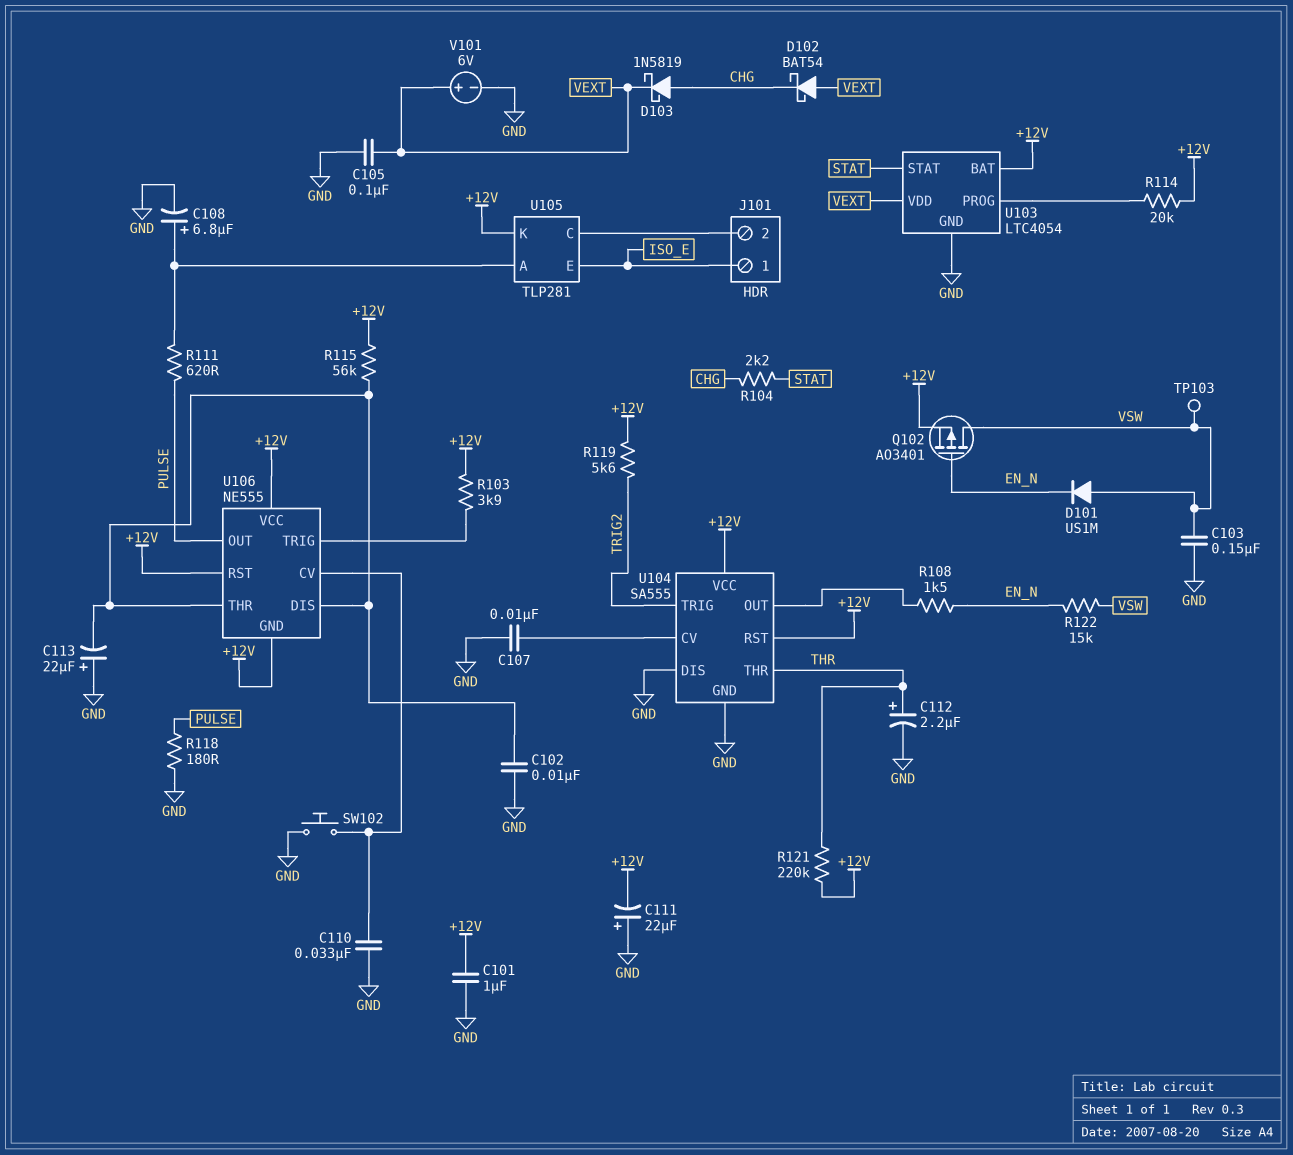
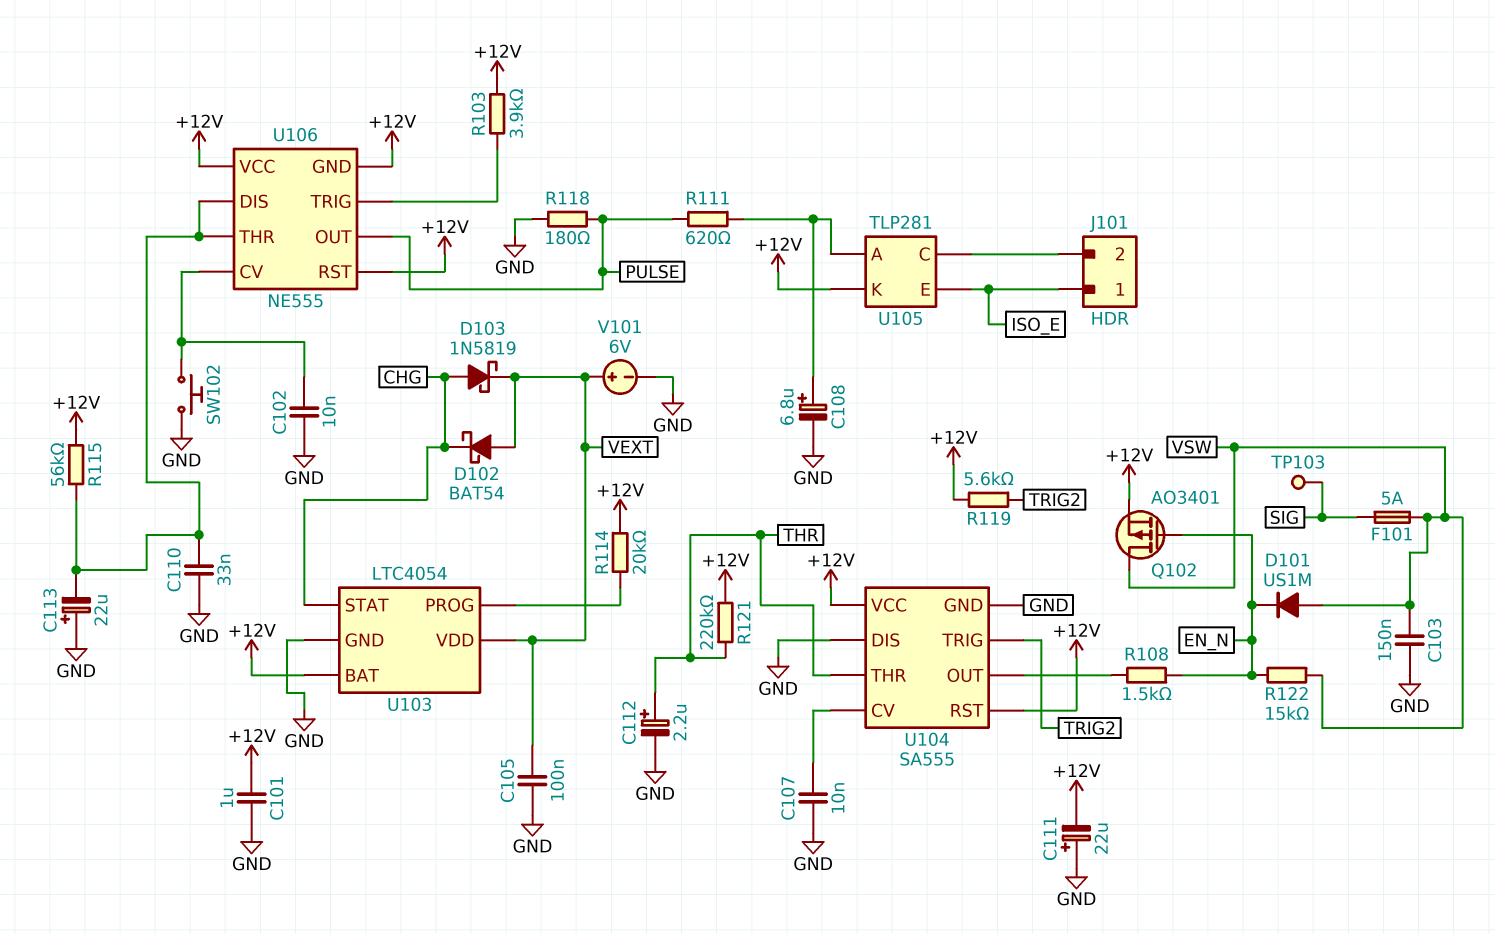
C102: 10nF (GND, U106/DIS) -> 10nF (GND, U106/CV)
C110: 33nF (GND, U106/CV) -> 33nF (GND, U106/DIS)
F101: none -> 5A (SIG, VSW)
R104: 2.2k (CHG, STAT) -> none
TP103: test point (VSW) -> test point (SIG)
U103 pin STAT: STAT -> CHG

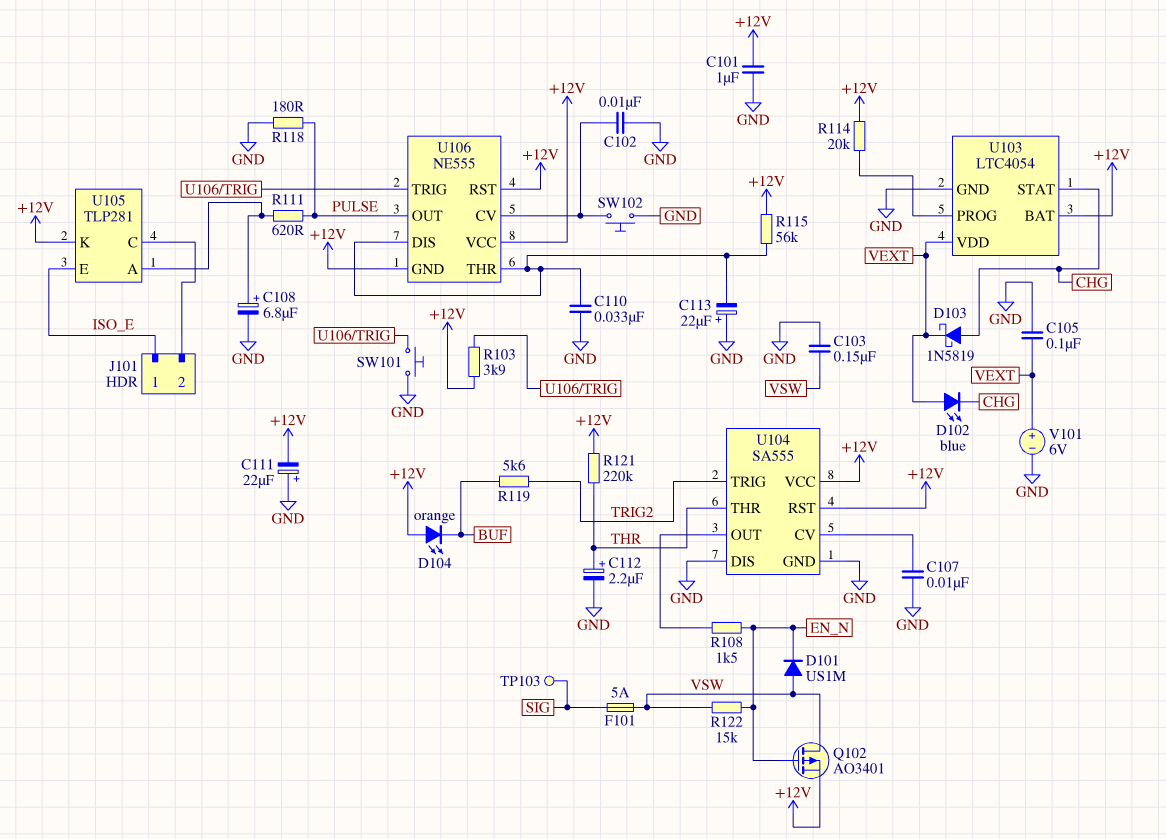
D102: schottky BAT54 (A VEXT, K CHG) -> LED blue (A VEXT, K CHG)
D104: none -> LED orange (A +12V, K BUF)
R119: 5.6k (+12V, TRIG2) -> 5.6k (BUF, TRIG2)
SW101: none -> button (GND, U106/TRIG)

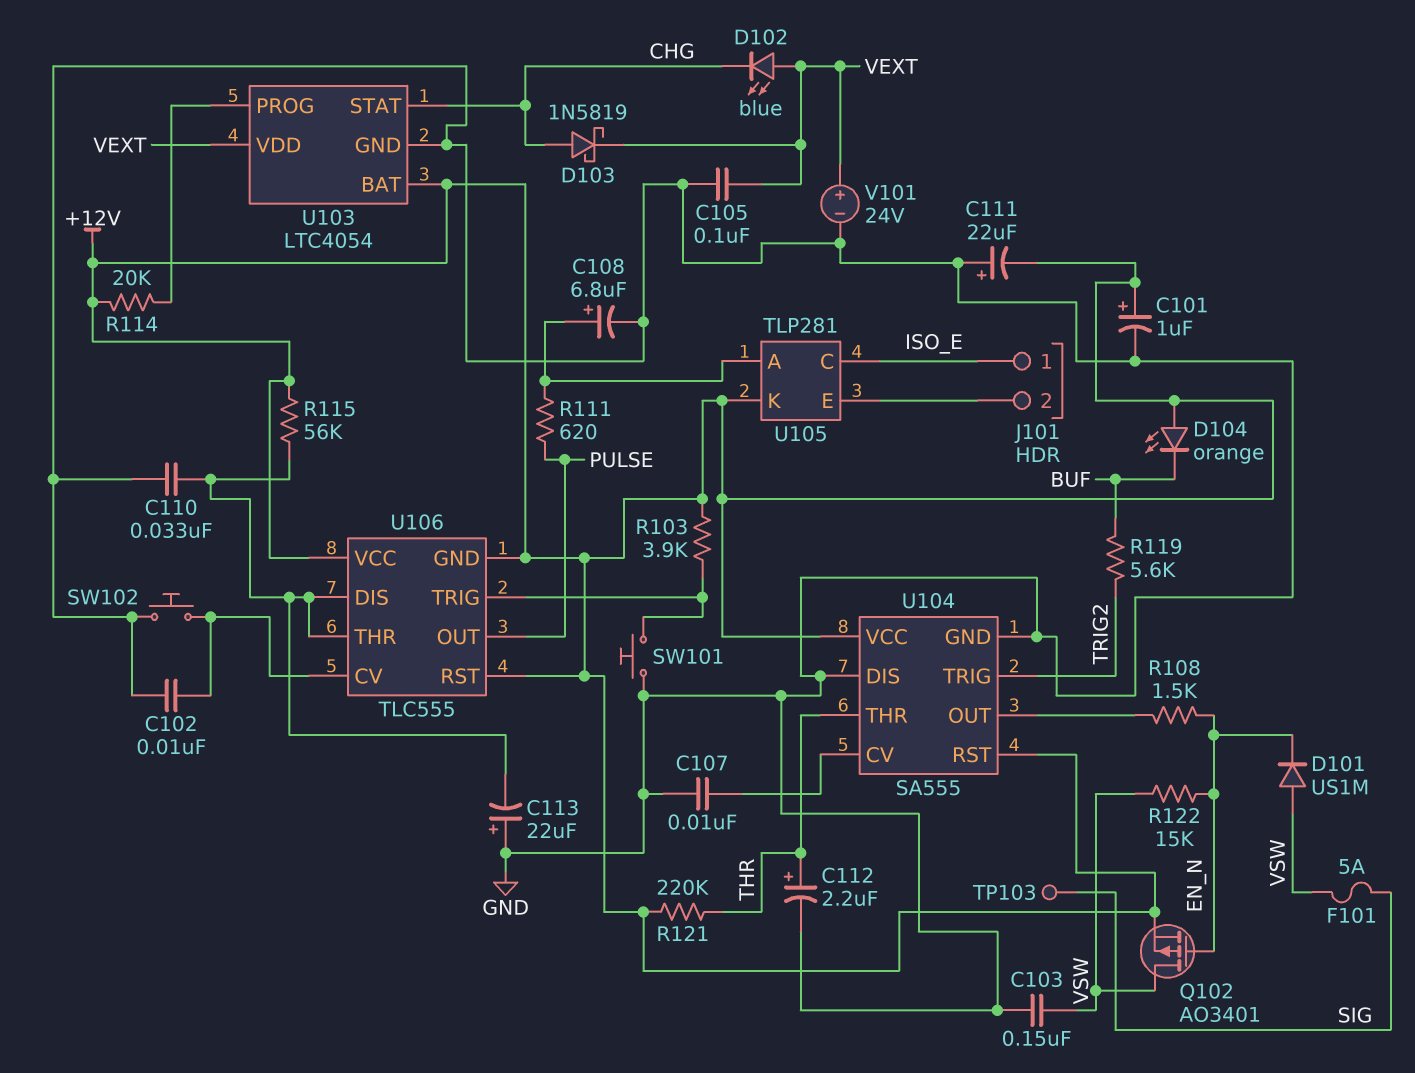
C101: 1uF (+12V, GND) -> 1uF (plus +12V, minus GND)
R118: 180 (GND, PULSE) -> none
U105 pin C: J101/2 -> ISO_E
U105 pin E: ISO_E -> J101/2
U106: NE555 -> TLC555
V101: 6V (plus VEXT, minus GND) -> 24V (plus VEXT, minus GND)

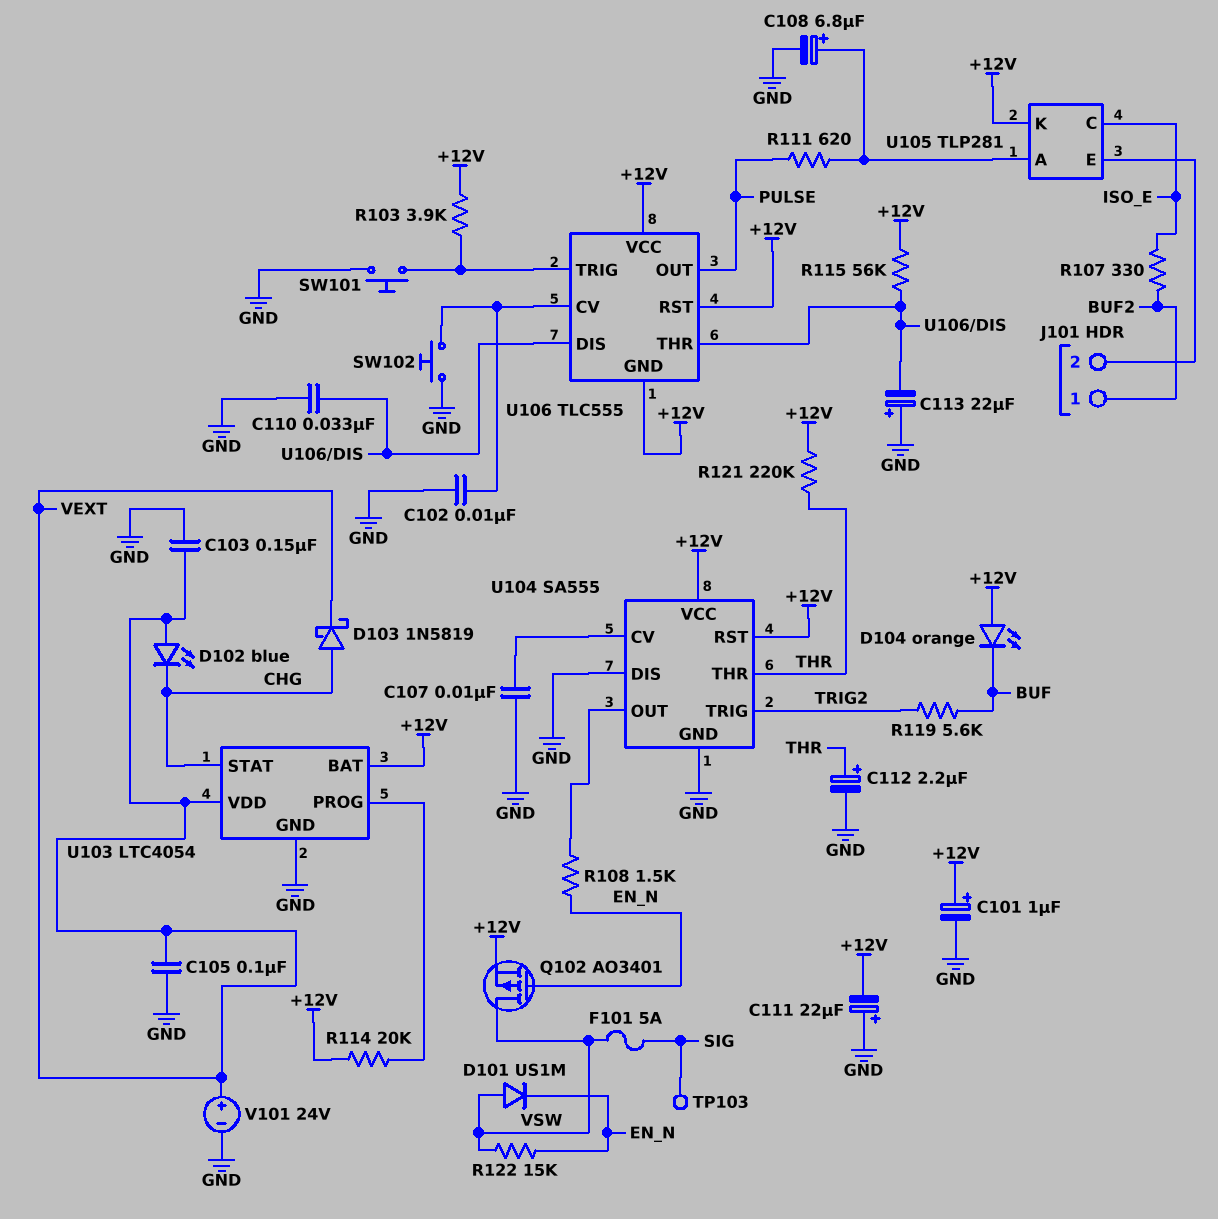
C103: 150nF (GND, VSW) -> 150nF (GND, VEXT)
J101 pin 1: ISO_E -> BUF2
R107: none -> 330 (BUF2, ISO_E)

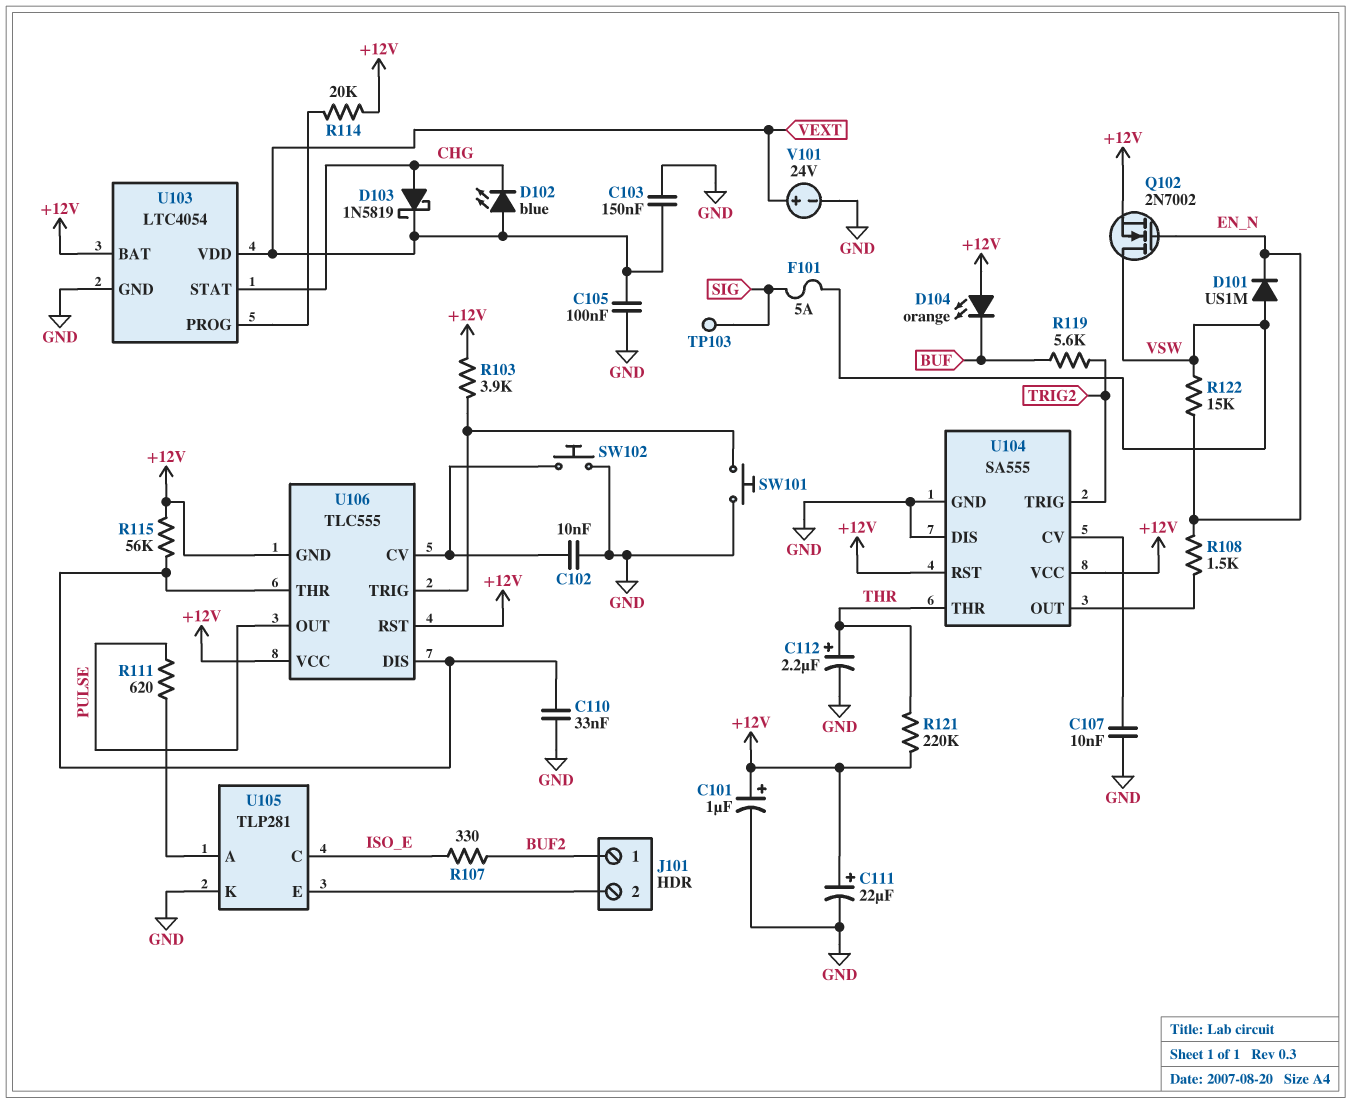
C108: 6.8uF (plus U105/A, minus GND) -> none
C111: 22uF (plus GND, minus +12V) -> 22uF (plus +12V, minus GND)
C113: 22uF (plus GND, minus U106/DIS) -> none
Q102: PMOS AO3401 (G EN_N, D VSW, S +12V) -> NMOS 2N7002 (G EN_N, D VSW, S +12V)
U105 pin K: +12V -> GND

